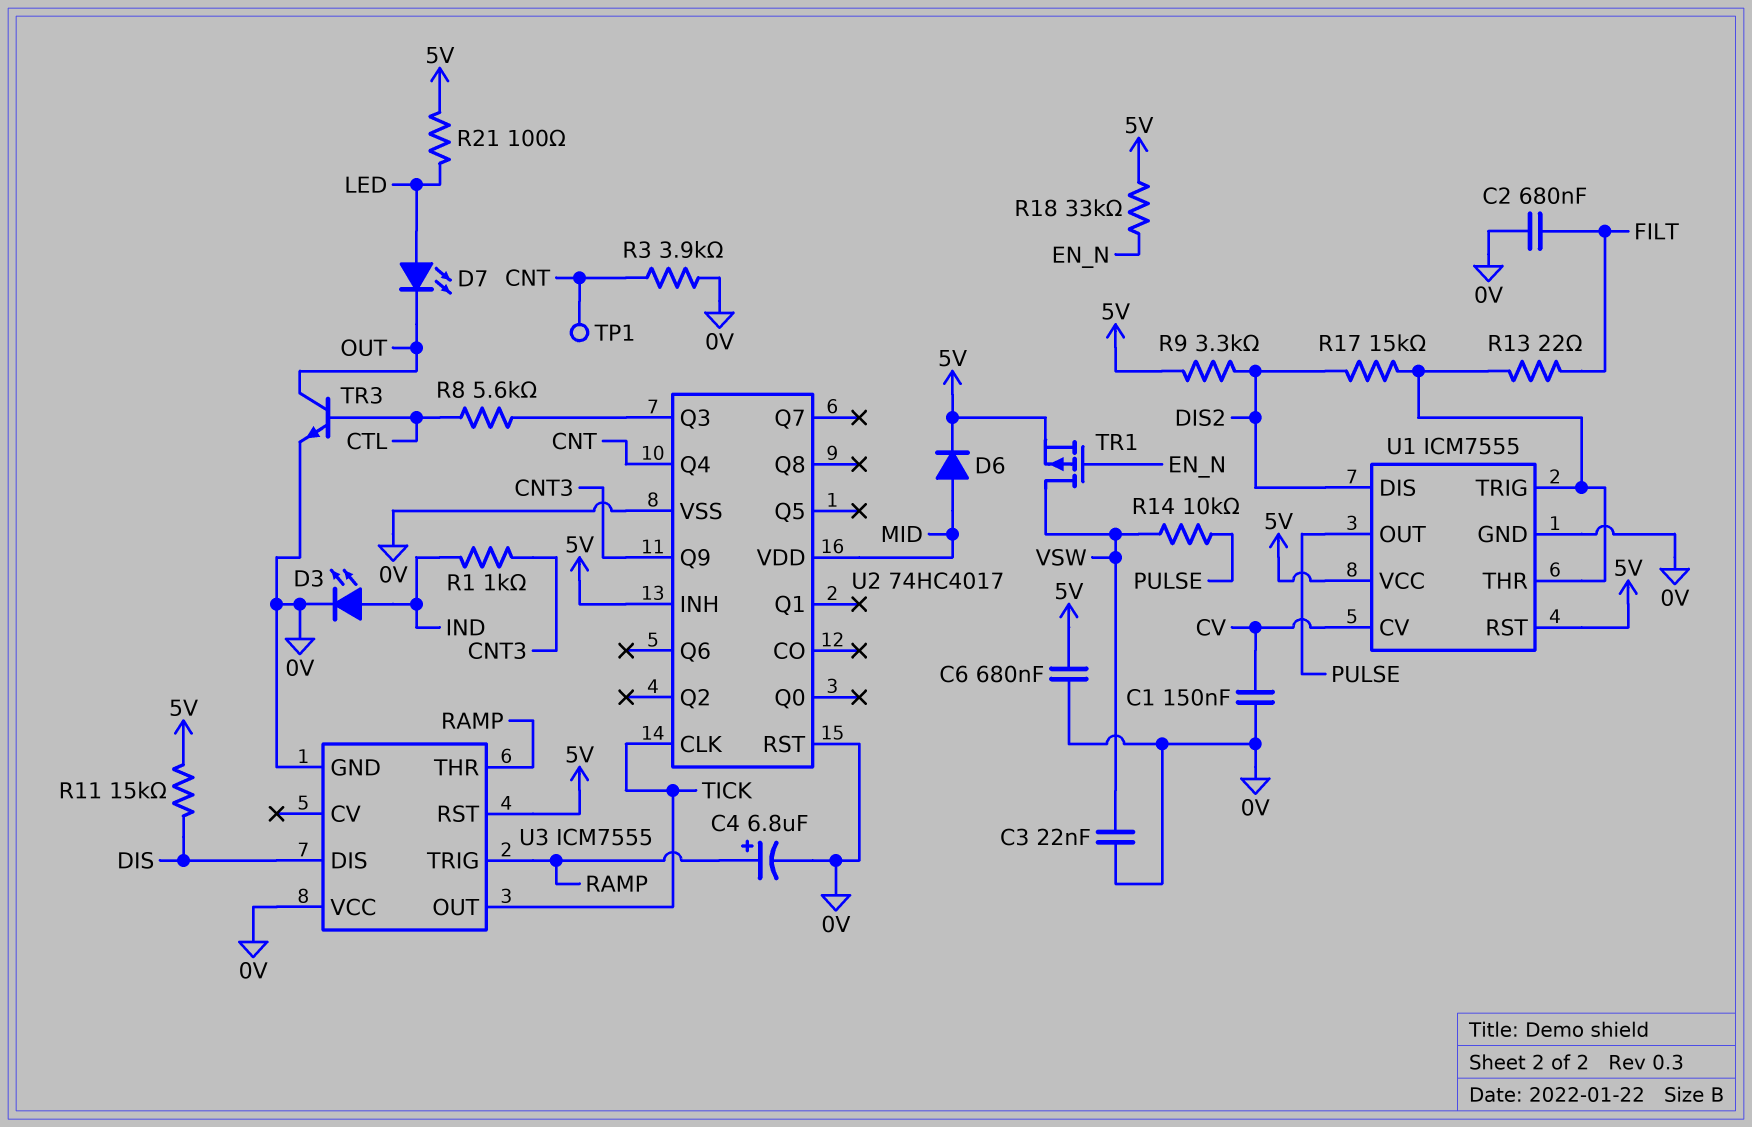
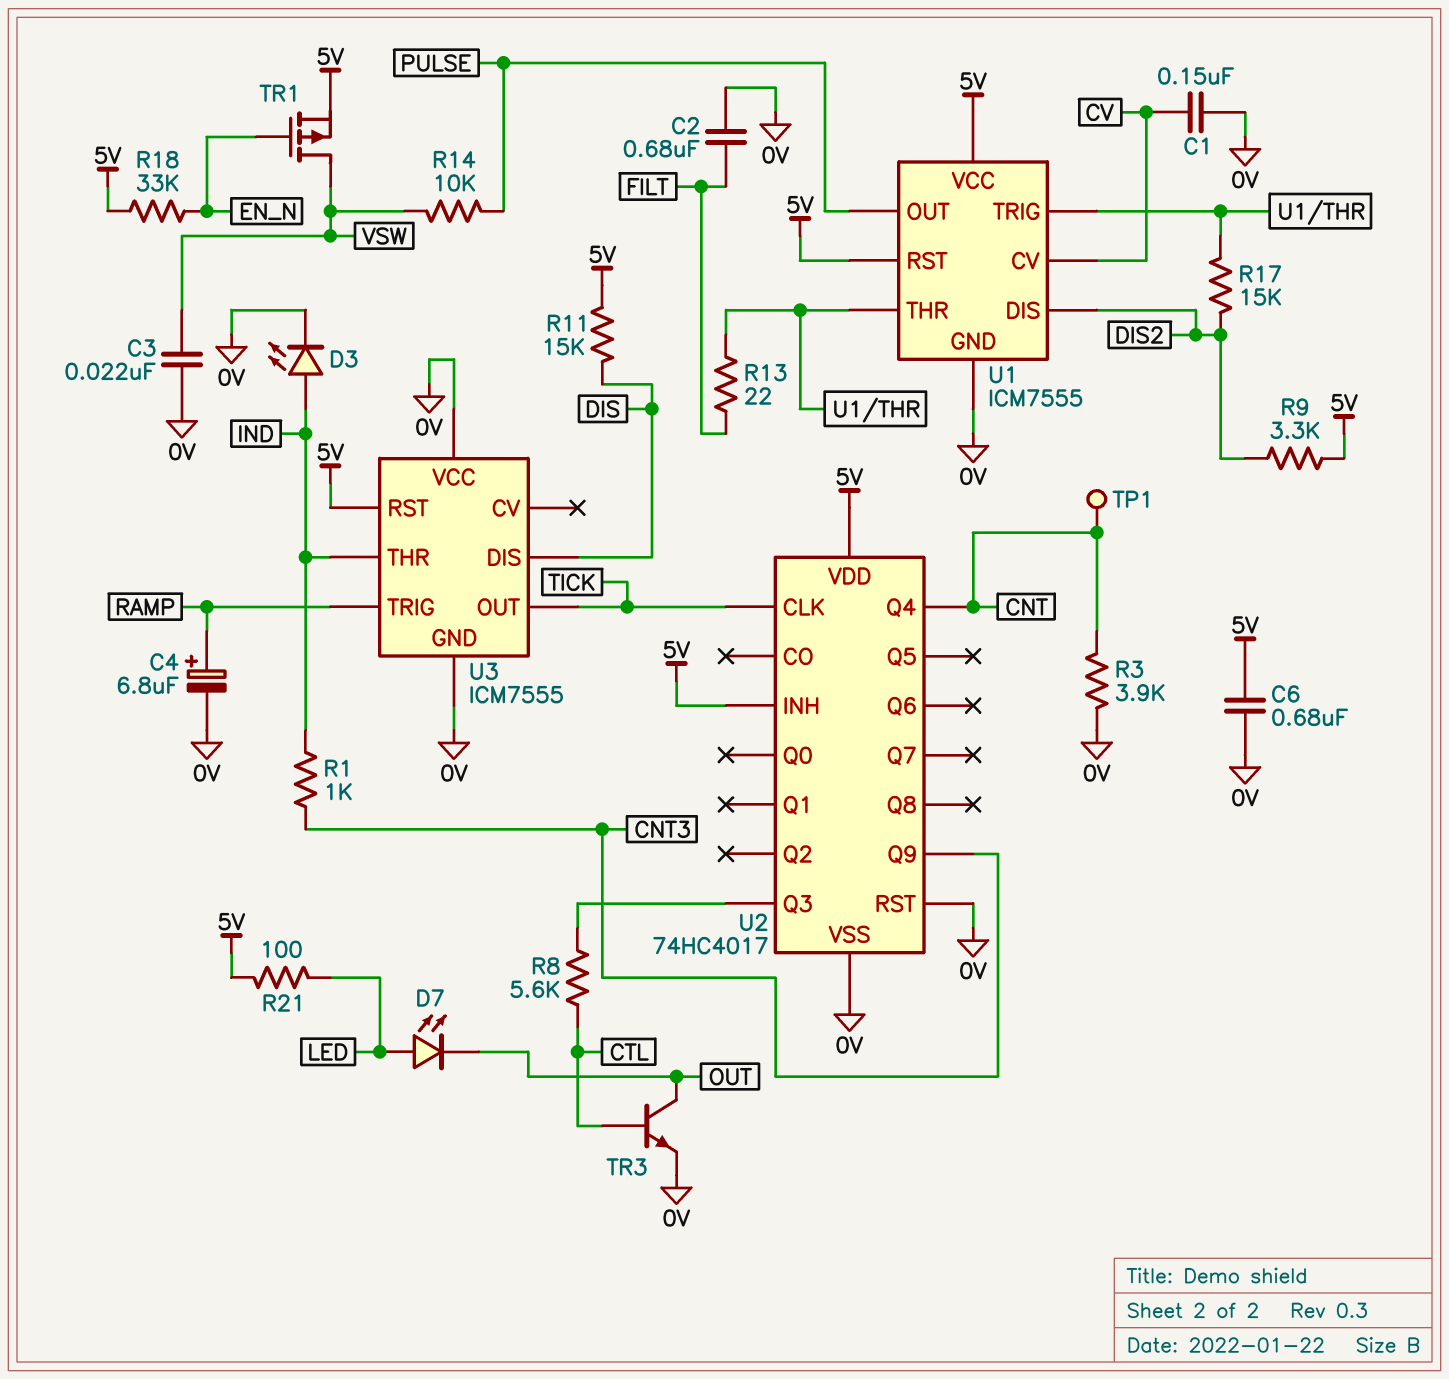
D6: diode (A MID, K 5V) -> none
U2 pin VDD: MID -> 5V
U3 pin THR: RAMP -> IND

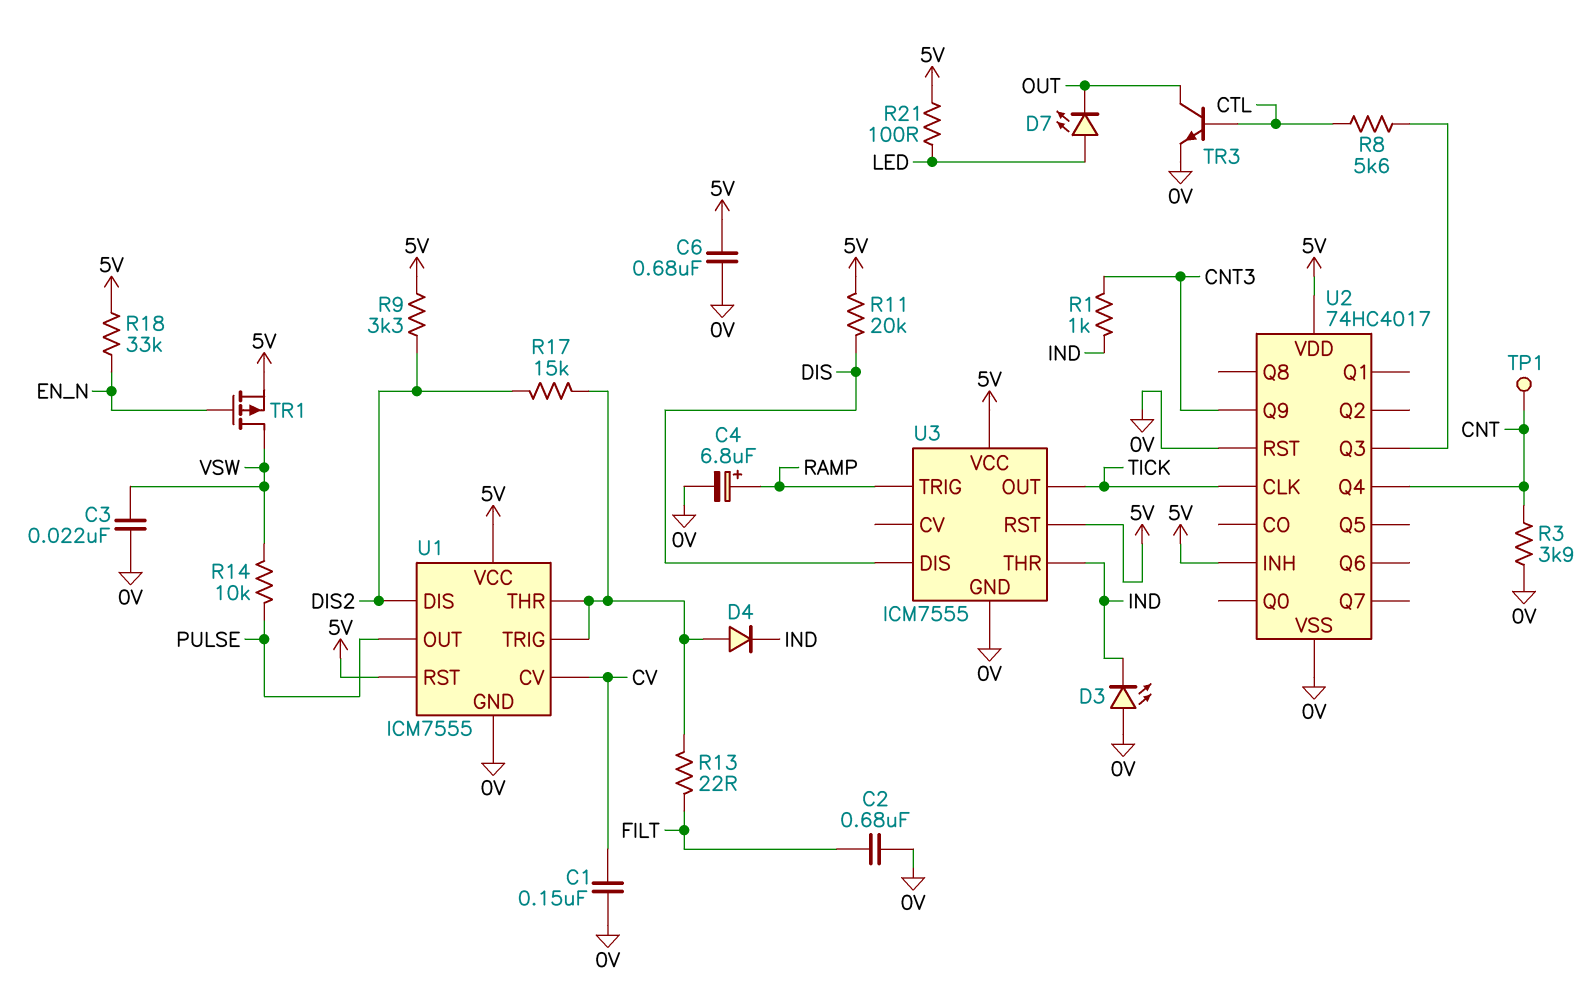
D3: LED (A IND, K 0V) -> LED (A 0V, K IND)
D4: none -> diode (A U1/THR, K IND)
R11: 15k (5V, DIS) -> 20k (5V, DIS)
U3 pin VCC: 0V -> 5V

